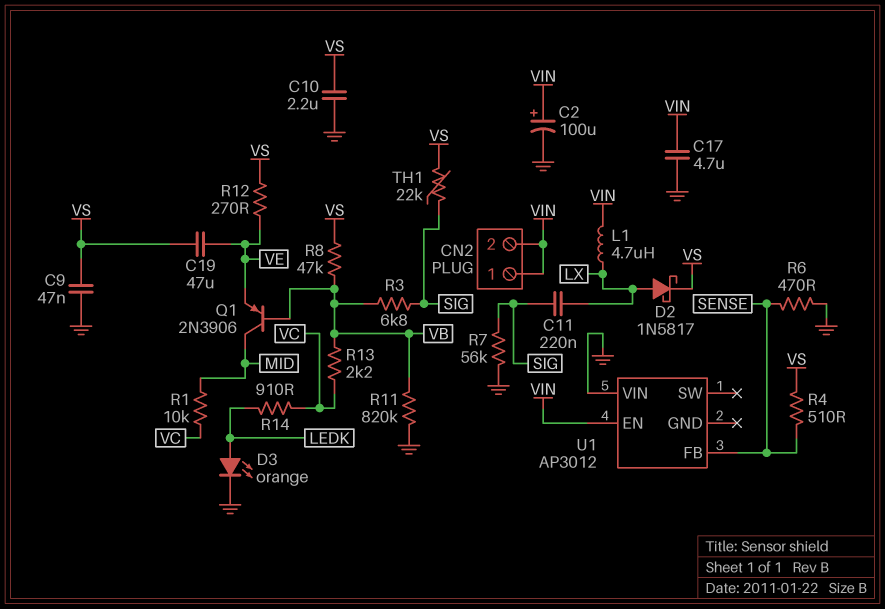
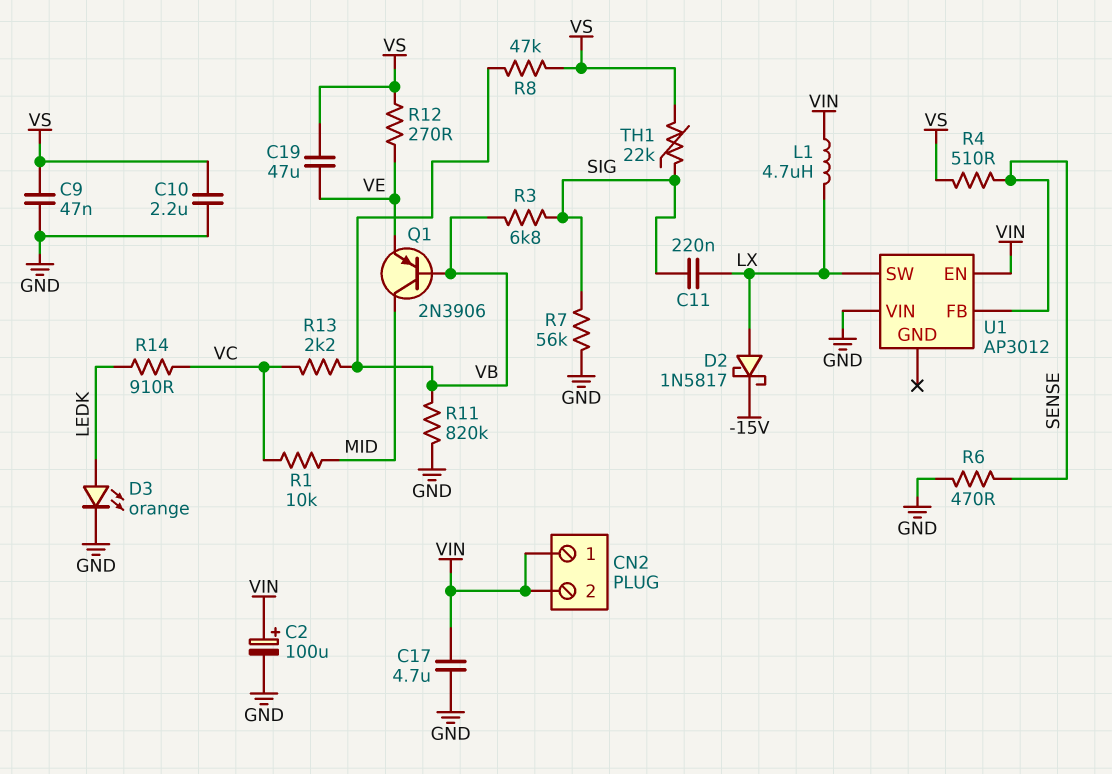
D2: schottky 1N5817 (A LX, K VS) -> schottky 1N5817 (A LX, K -15V)
U1 pin SW: none -> LX

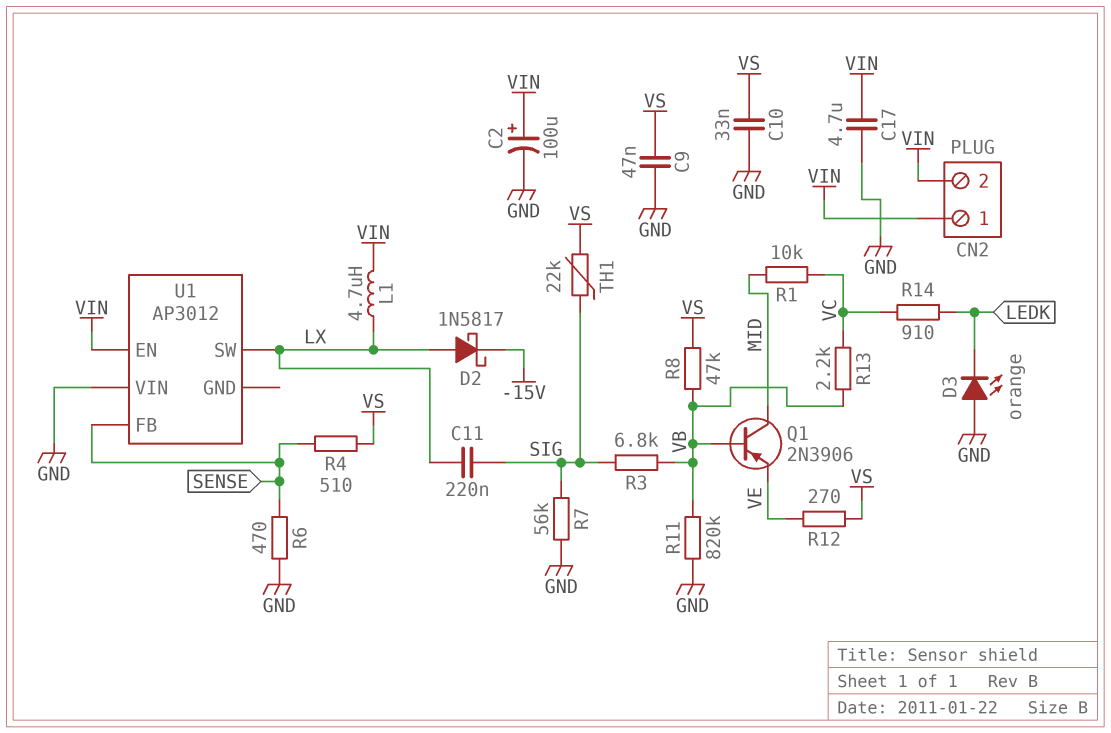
C10: 2.2uF (GND, VS) -> 33nF (GND, VS)
C19: 47uF (VE, VS) -> none
D3: LED orange (A LEDK, K GND) -> LED orange (A GND, K LEDK)

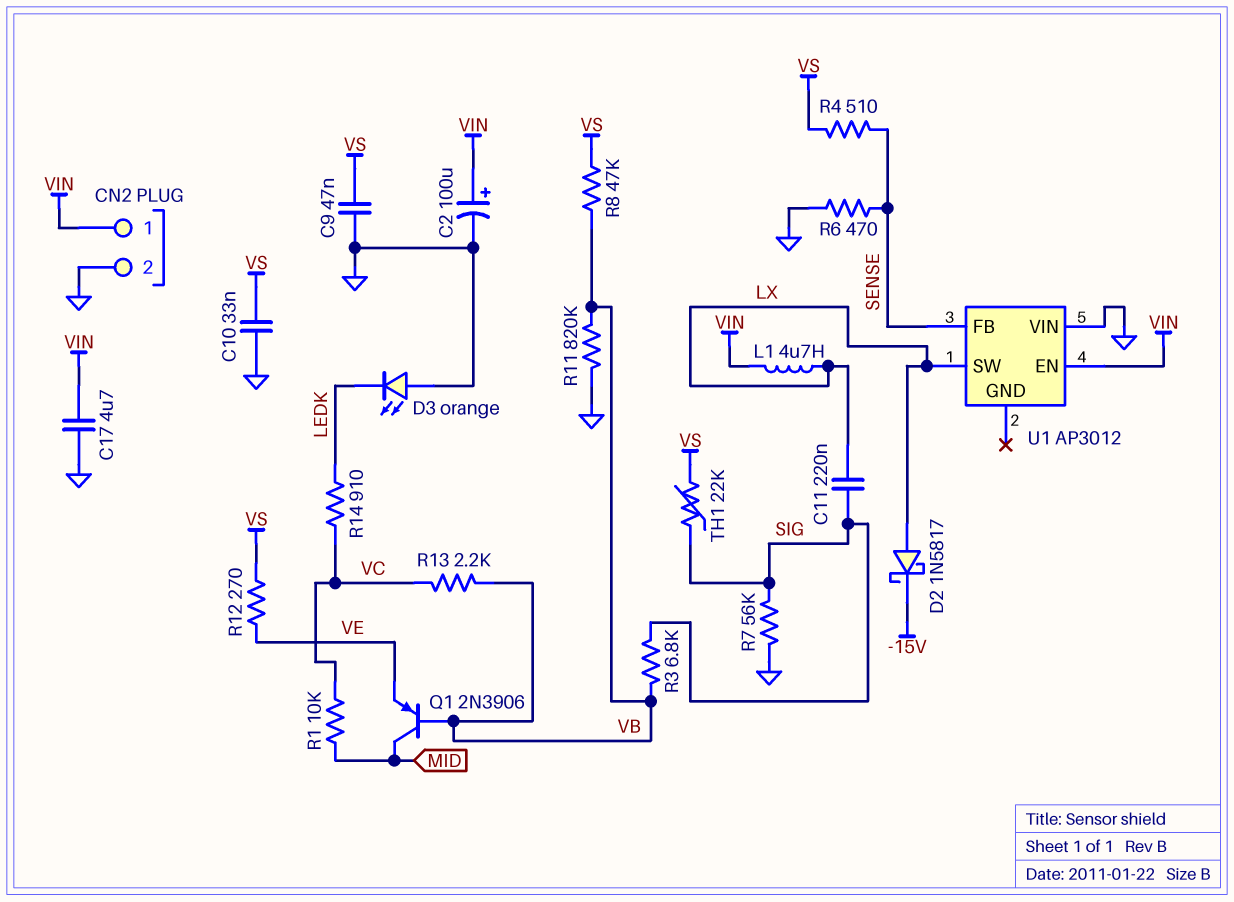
CN2 pin 2: VIN -> GND

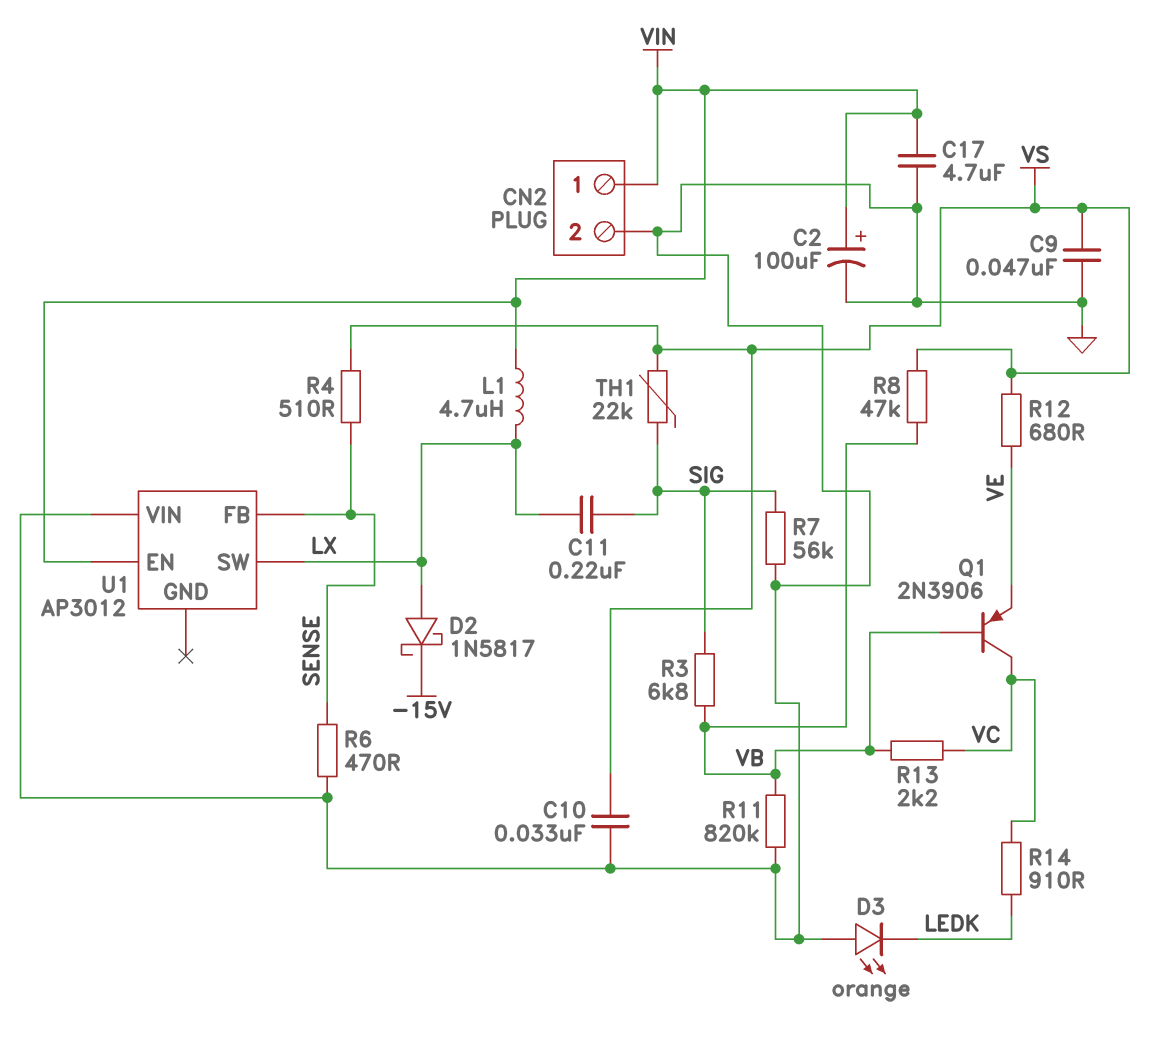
Q1: PNP 2N3906 (B VB, C MID, E VE) -> PNP 2N3906 (B VB, C VC, E VE)
R1: 10k (MID, VC) -> none
R12: 270 (VE, VS) -> 680 (VE, VS)

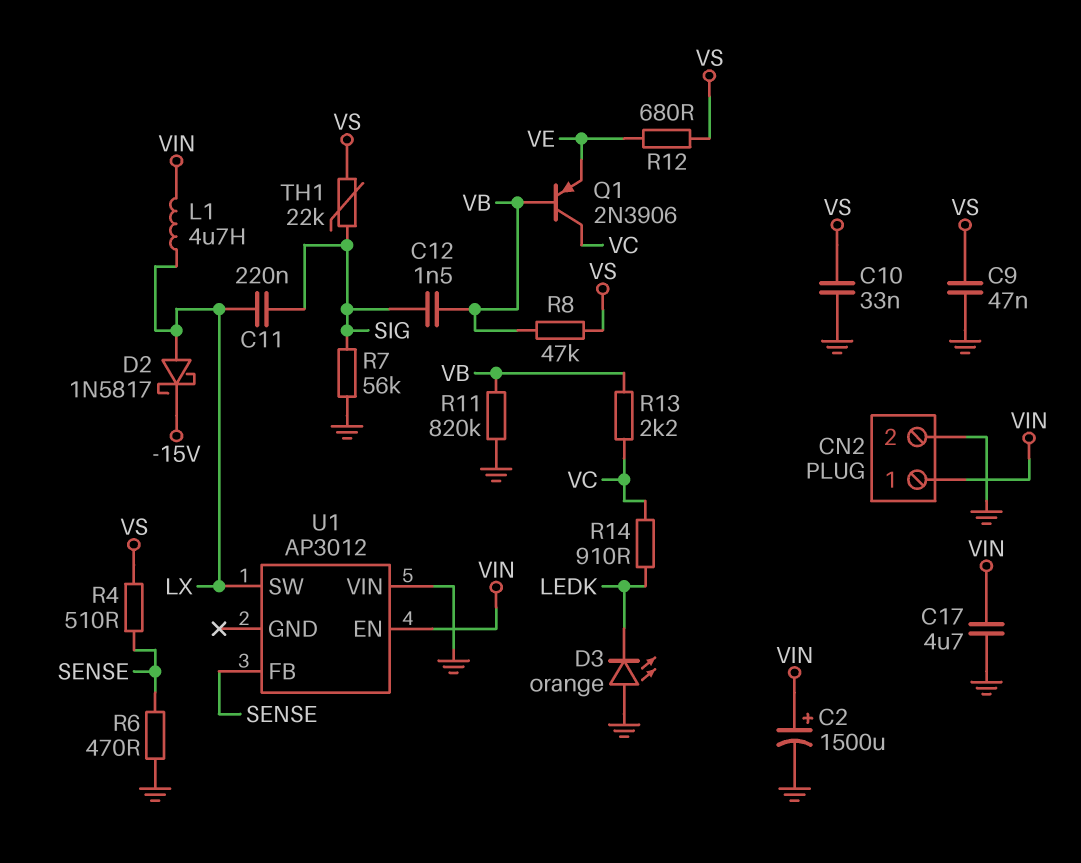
C2: 100uF (plus VIN, minus GND) -> 1500uF (plus VIN, minus GND)
C12: none -> 1.5nF (SIG, VB)
R3: 6.8k (SIG, VB) -> none

